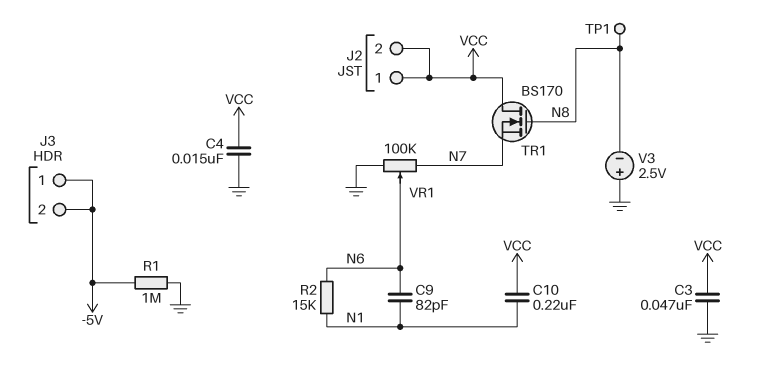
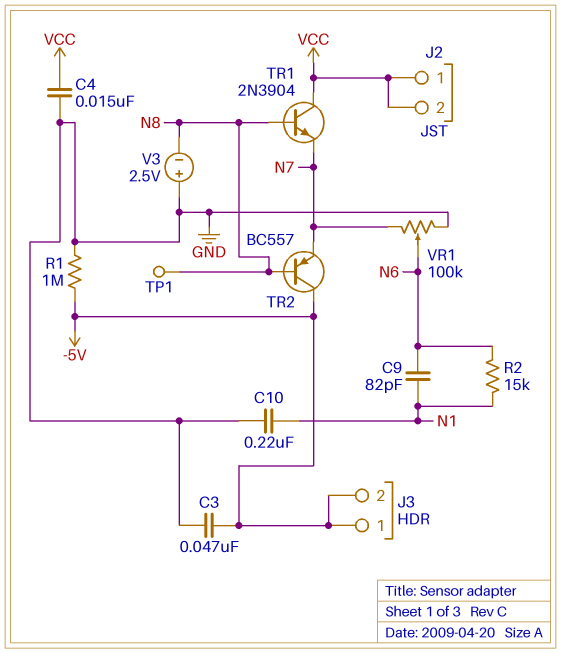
C3: 47nF (GND, VCC) -> 47nF (-5V, GND)
C10: 220nF (N1, VCC) -> 220nF (GND, N1)
TR1: NMOS BS170 (G N8, D VCC, S N7) -> NPN 2N3904 (B N8, C VCC, E N7)
TR2: none -> PNP BC557 (B N8, C -5V, E N7)

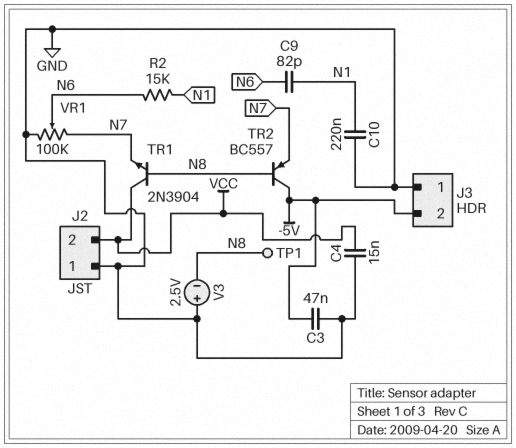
J2 pin 1: VCC -> GND
J3 pin 1: -5V -> GND
R1: 1M (-5V, GND) -> none

